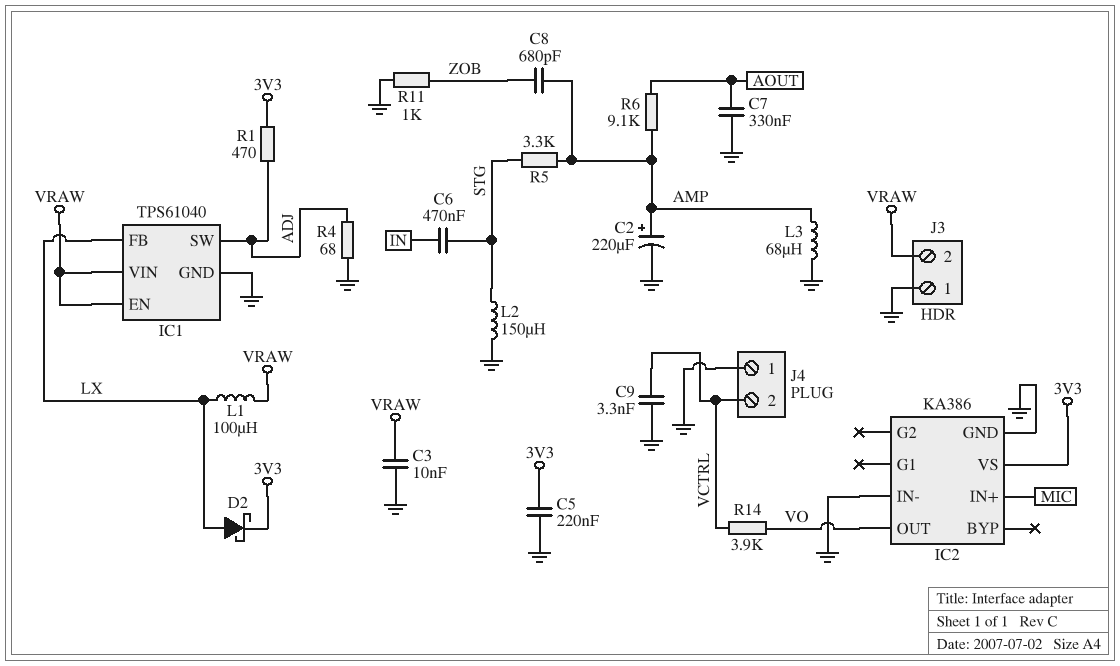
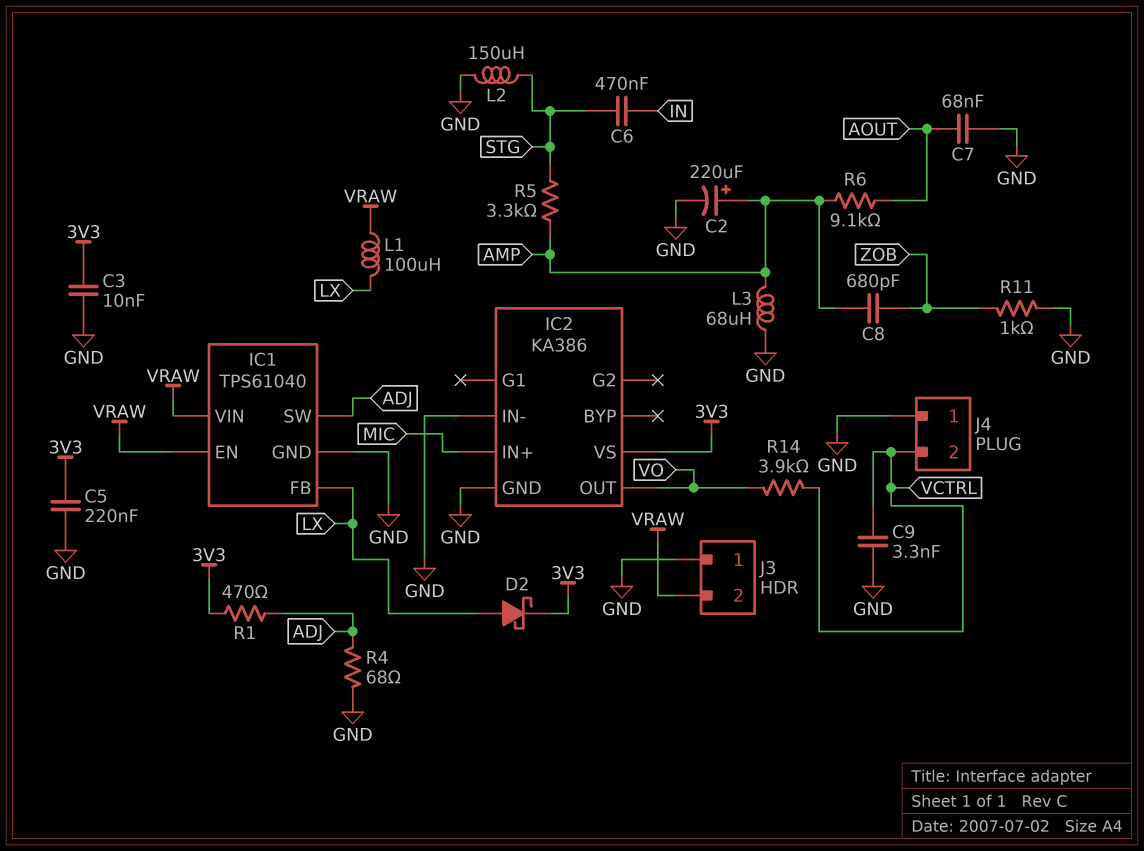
C3: 10nF (GND, VRAW) -> 10nF (3V3, GND)
C7: 330nF (AOUT, GND) -> 68nF (AOUT, GND)

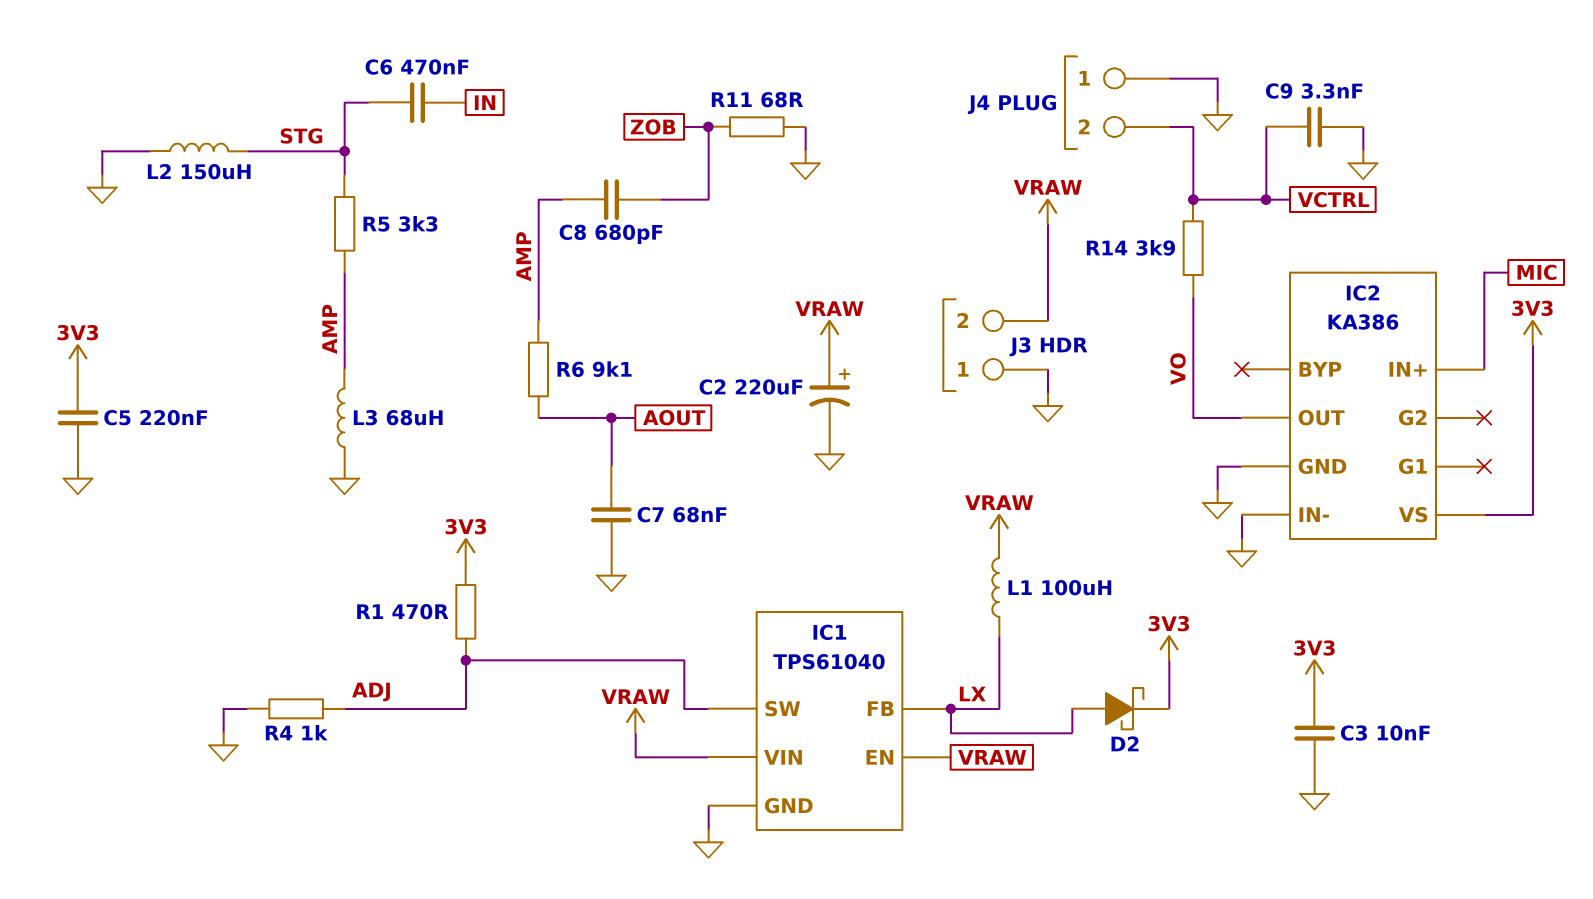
C2: 220uF (plus AMP, minus GND) -> 220uF (plus VRAW, minus GND)
R4: 68 (ADJ, GND) -> 1k (ADJ, GND)
R11: 1k (GND, ZOB) -> 68 (GND, ZOB)

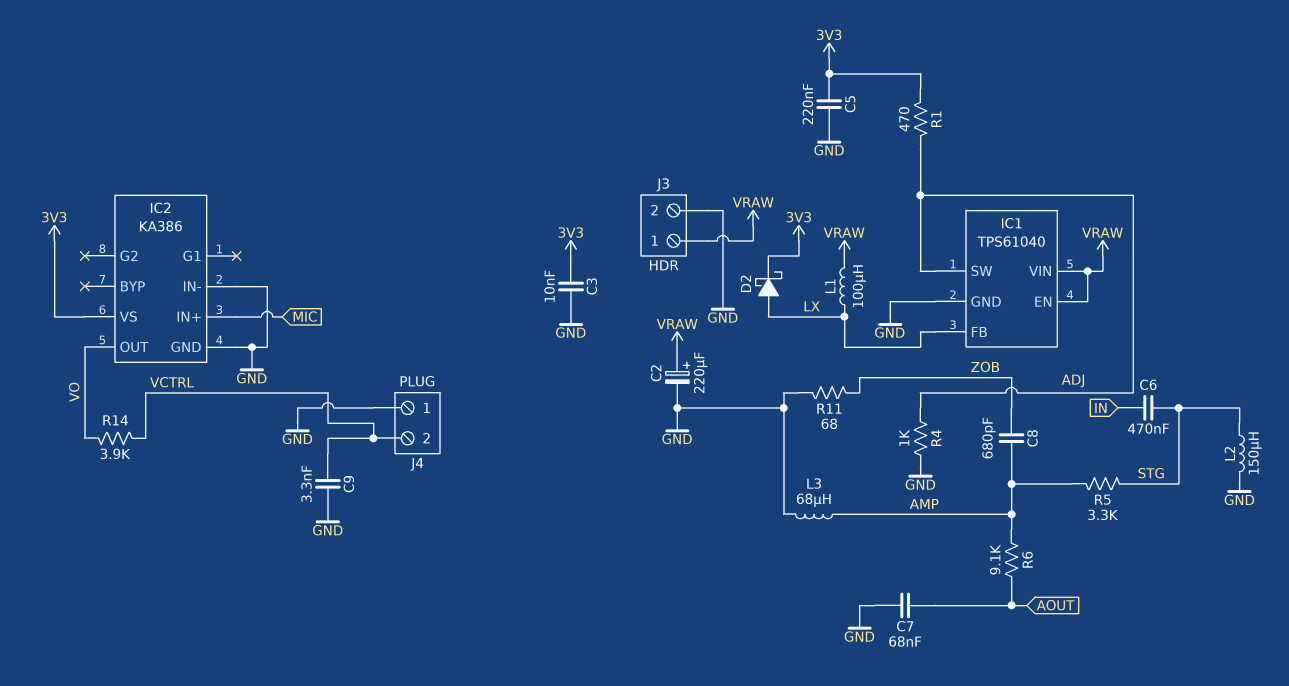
J3 pin 1: GND -> VRAW
J3 pin 2: VRAW -> GND

